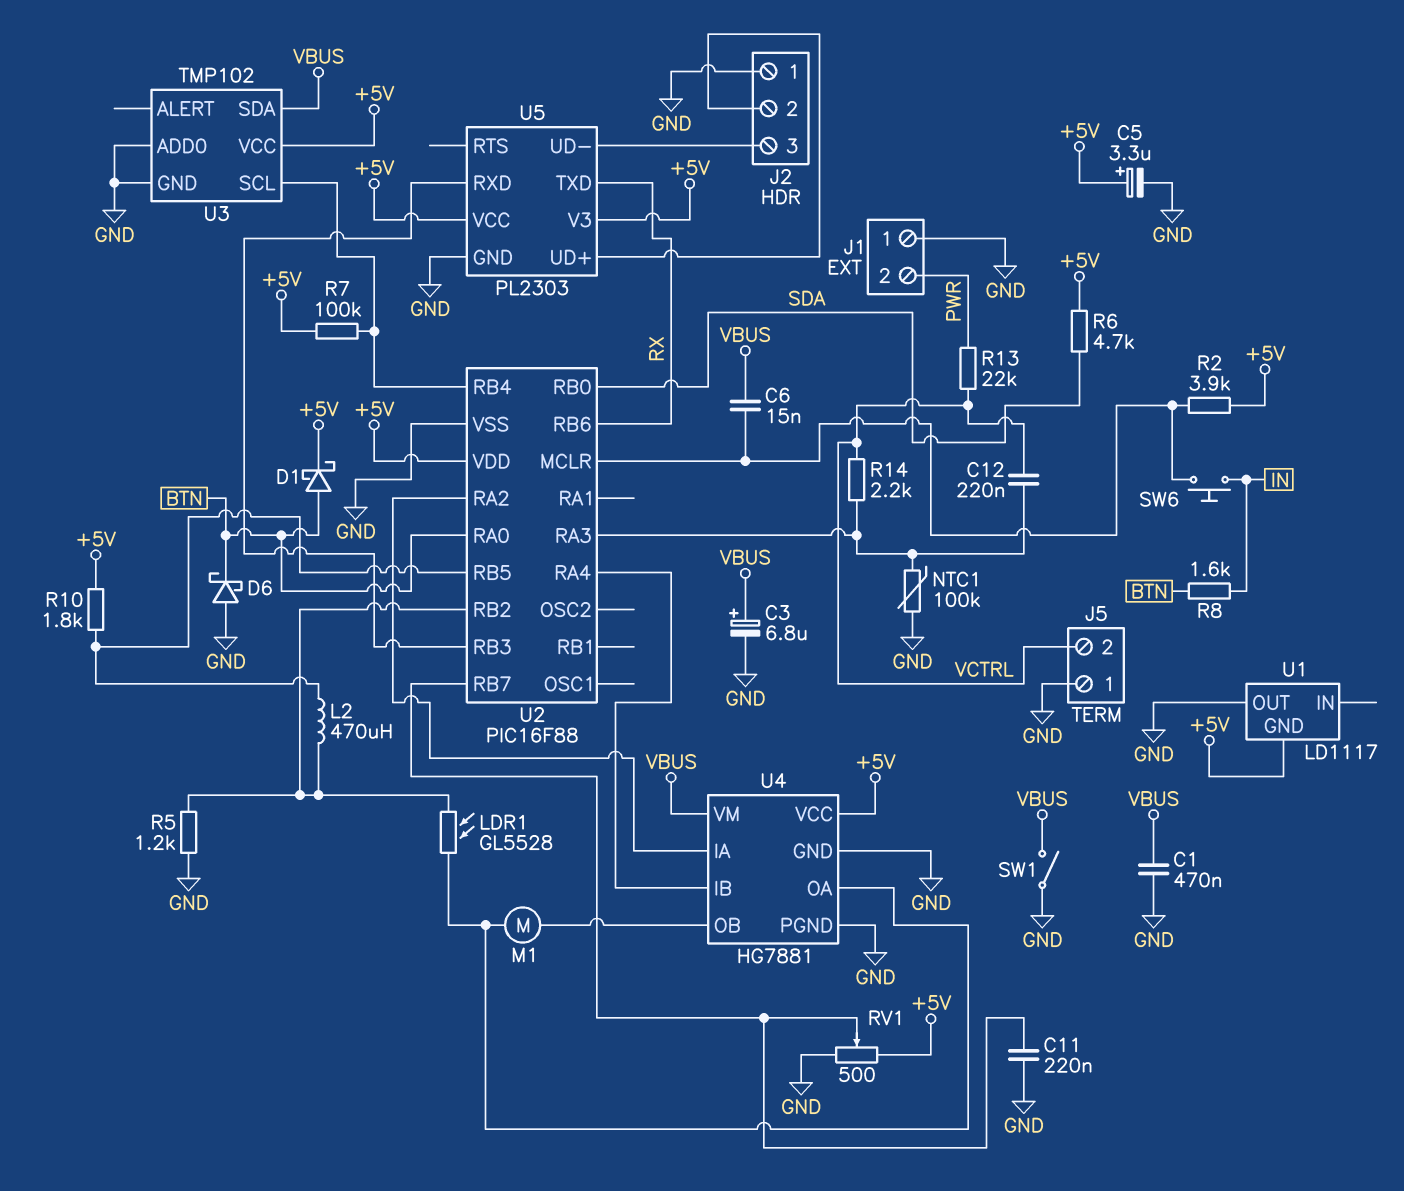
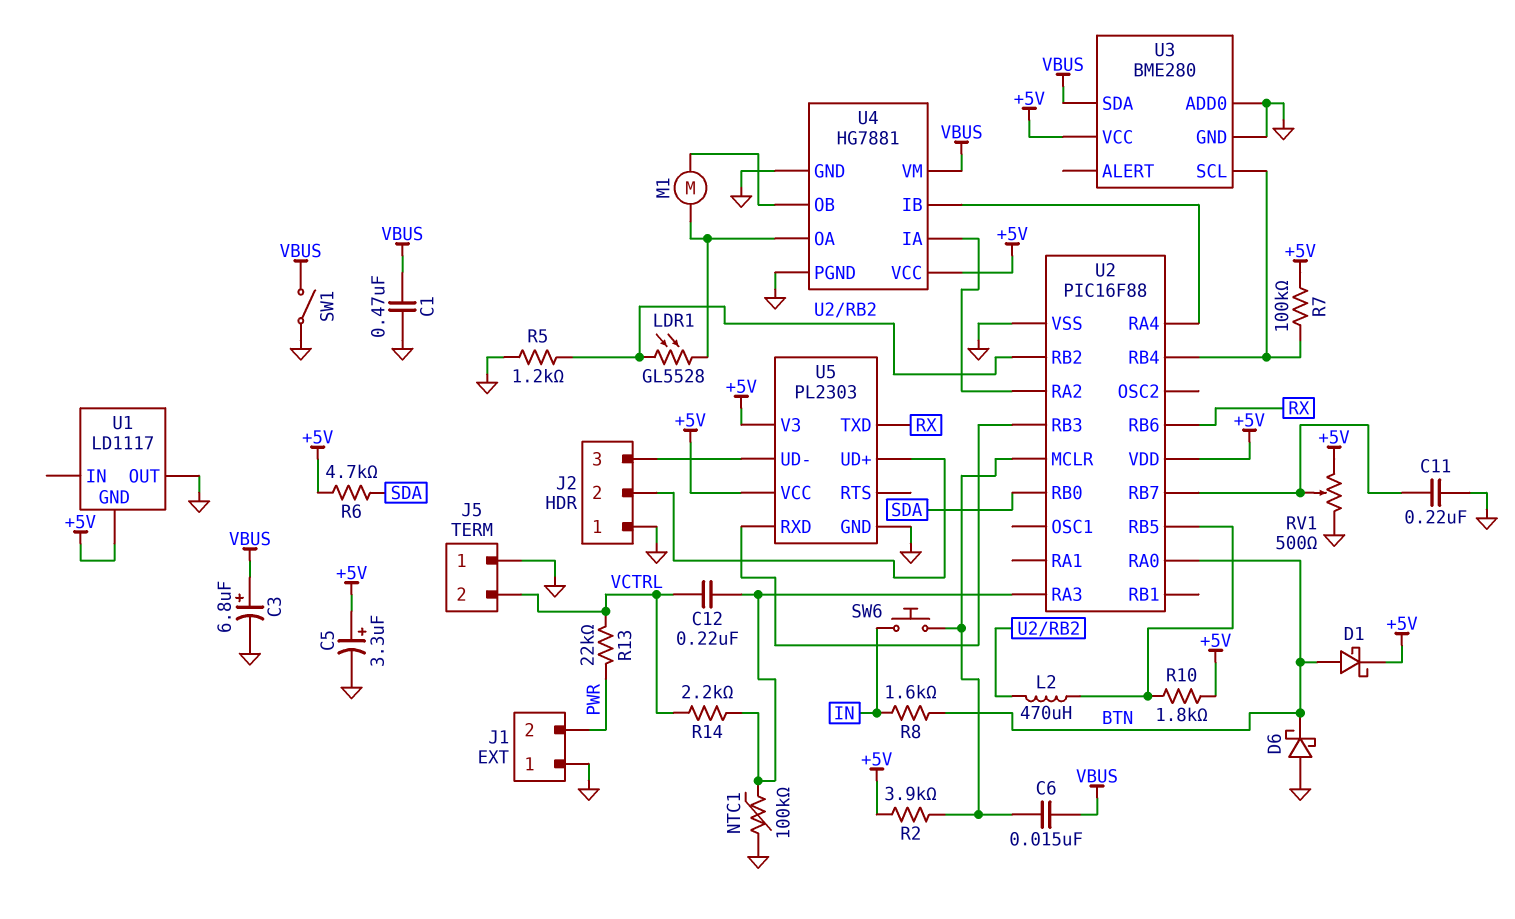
U3: TMP102 -> BME280

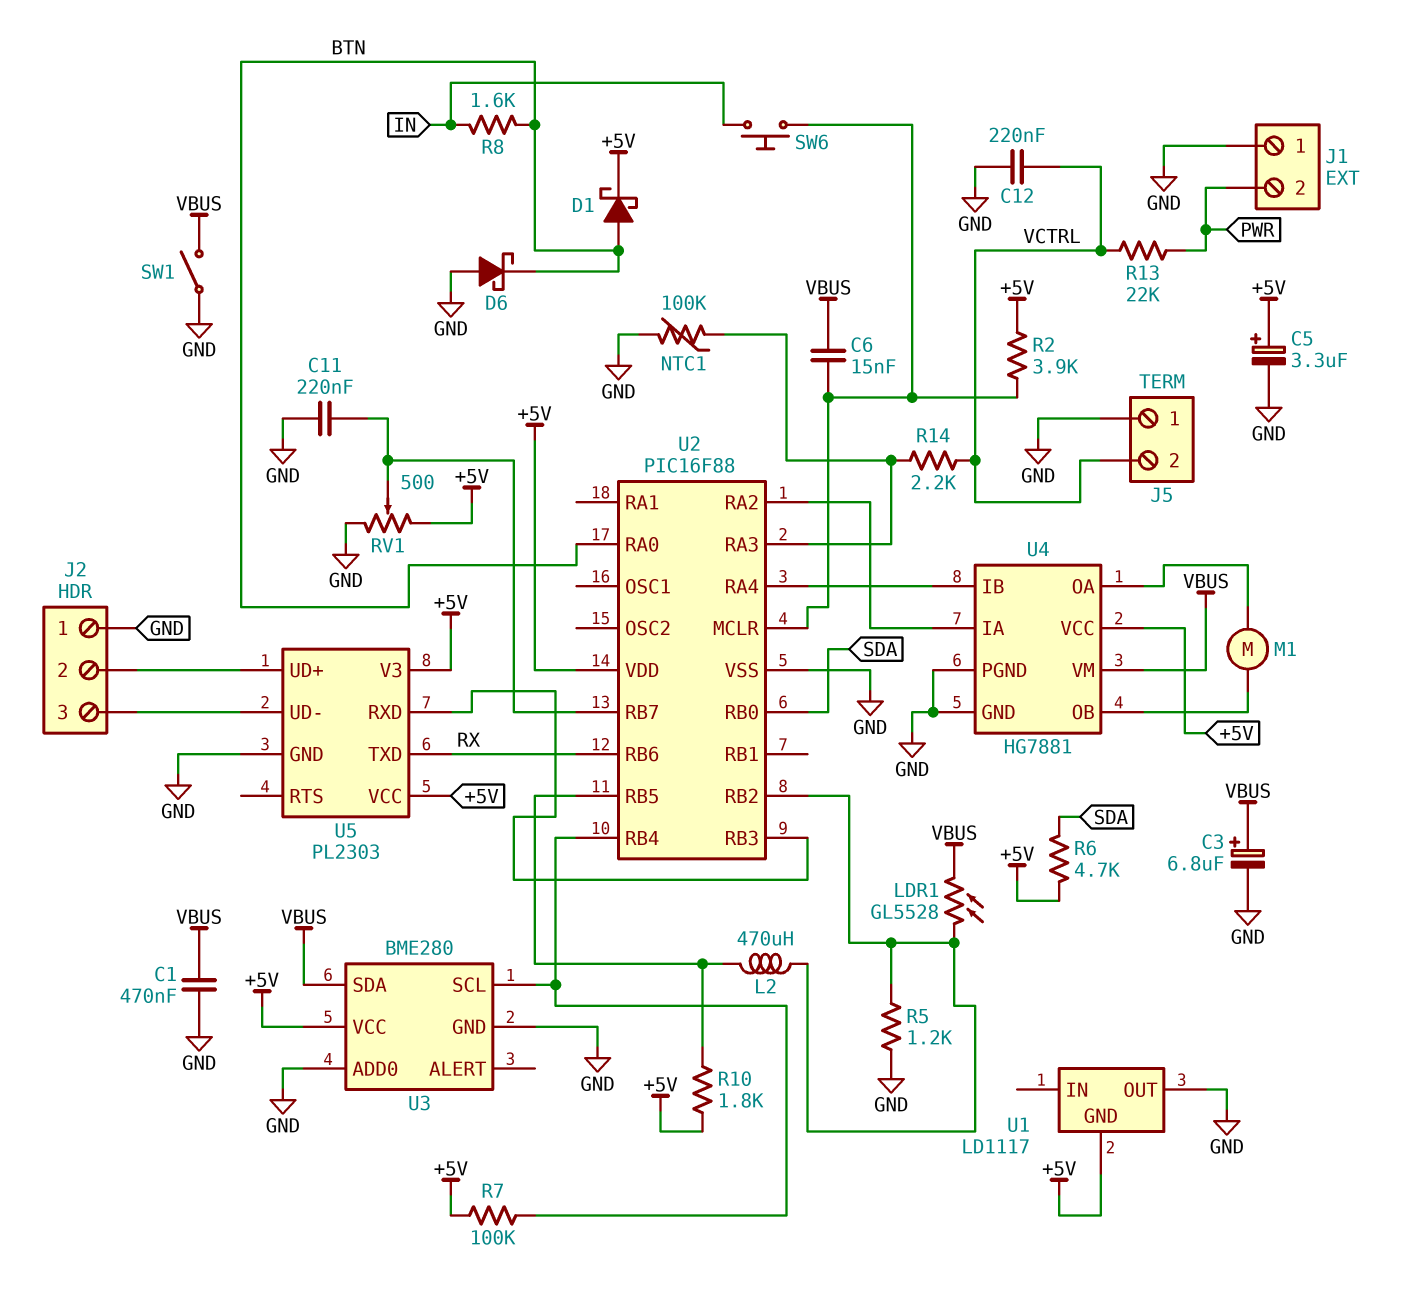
C12: 220nF (U2/RA3, VCTRL) -> 220nF (GND, VCTRL)
LDR1: GL5528 (U2/RB2, U4/OA) -> GL5528 (U2/RB2, VBUS)

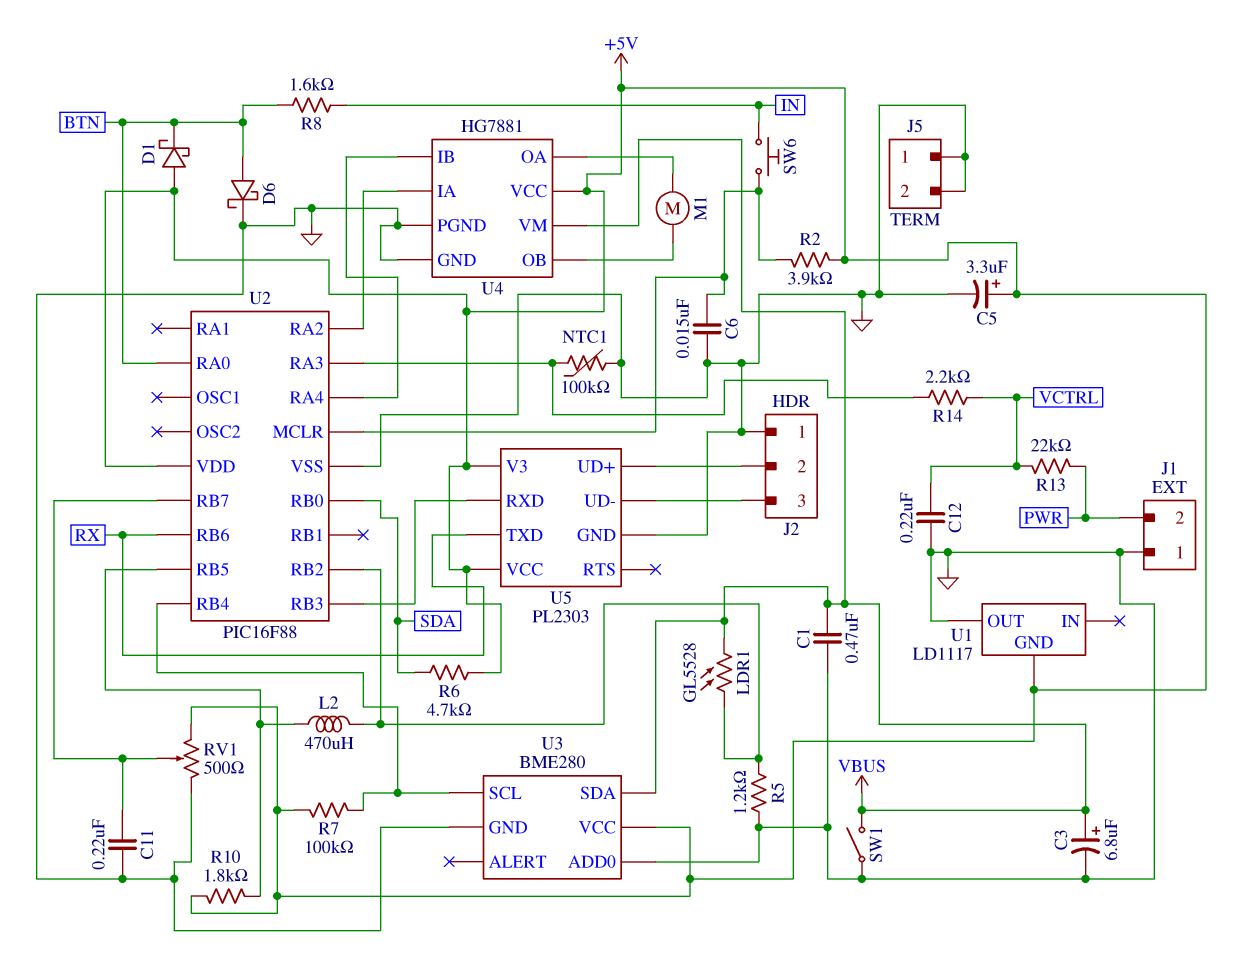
C6: 15nF (U2/MCLR, VBUS) -> 15nF (GND, U2/MCLR)
D1: schottky (A BTN, K +5V) -> schottky (A +5V, K BTN)
D6: schottky (A GND, K BTN) -> schottky (A BTN, K GND)
J5 pin 2: VCTRL -> GND

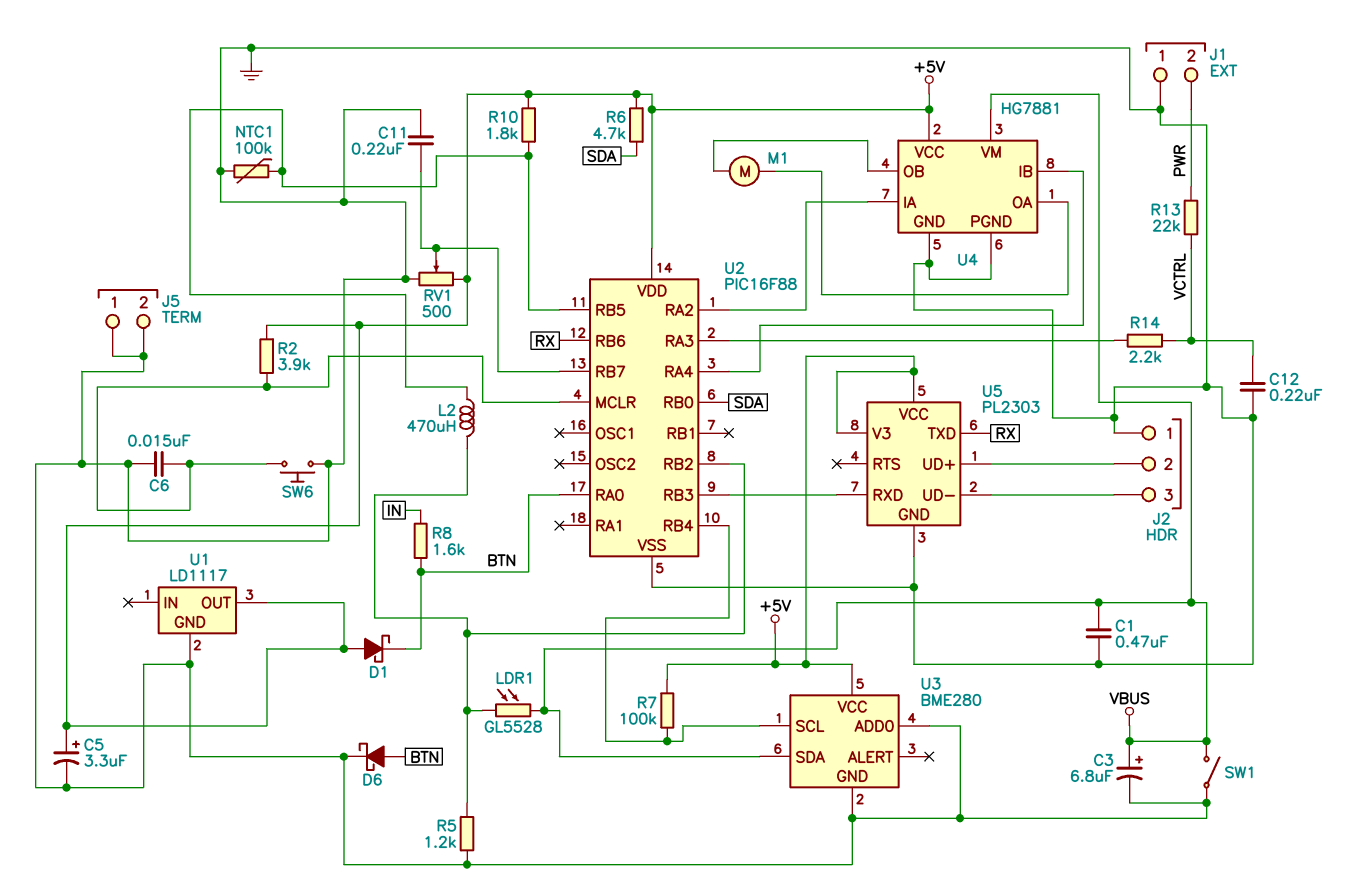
NTC1: 100k (GND, U2/RA3) -> 100k (GND, U2/RB5)
SW6: button (IN, U2/MCLR) -> button (GND, U2/MCLR)
U1 pin GND: +5V -> GND
U1 pin OUT: GND -> +5V

